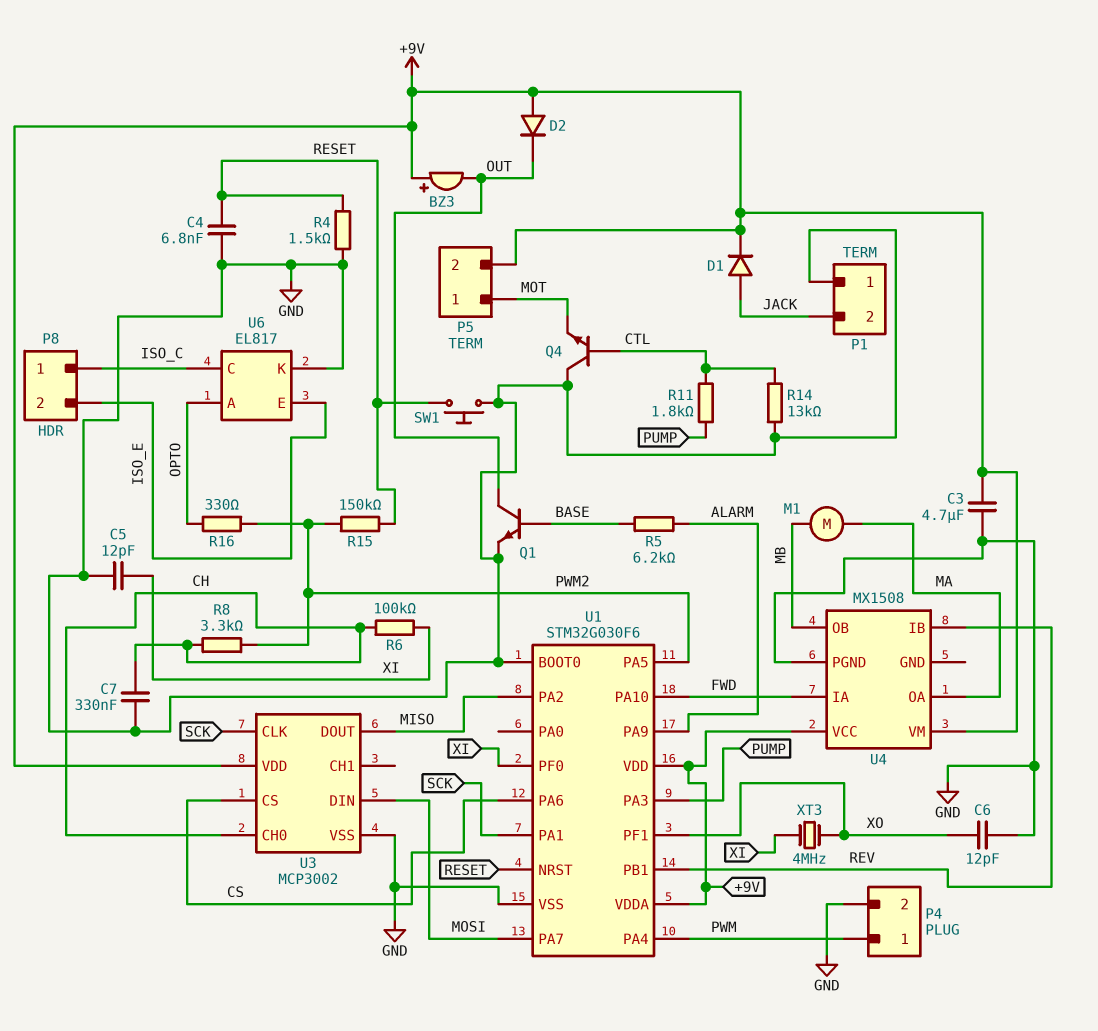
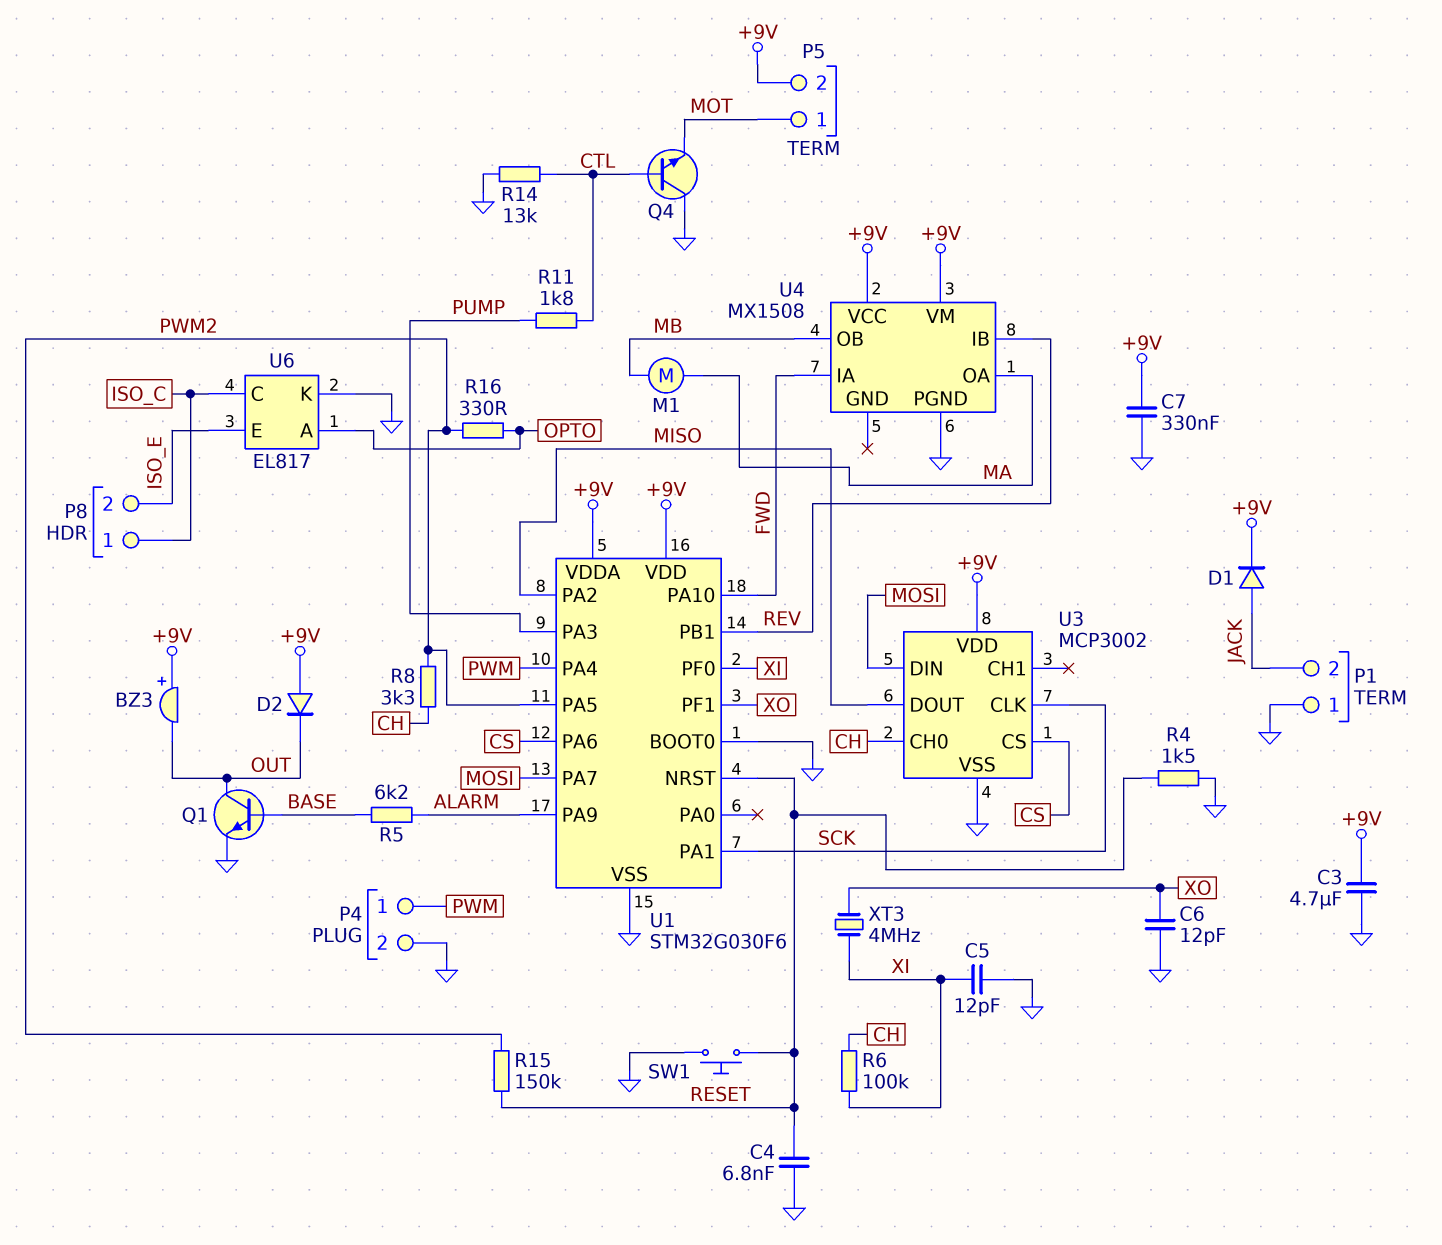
C7: 330nF (CH, GND) -> 330nF (+9V, GND)

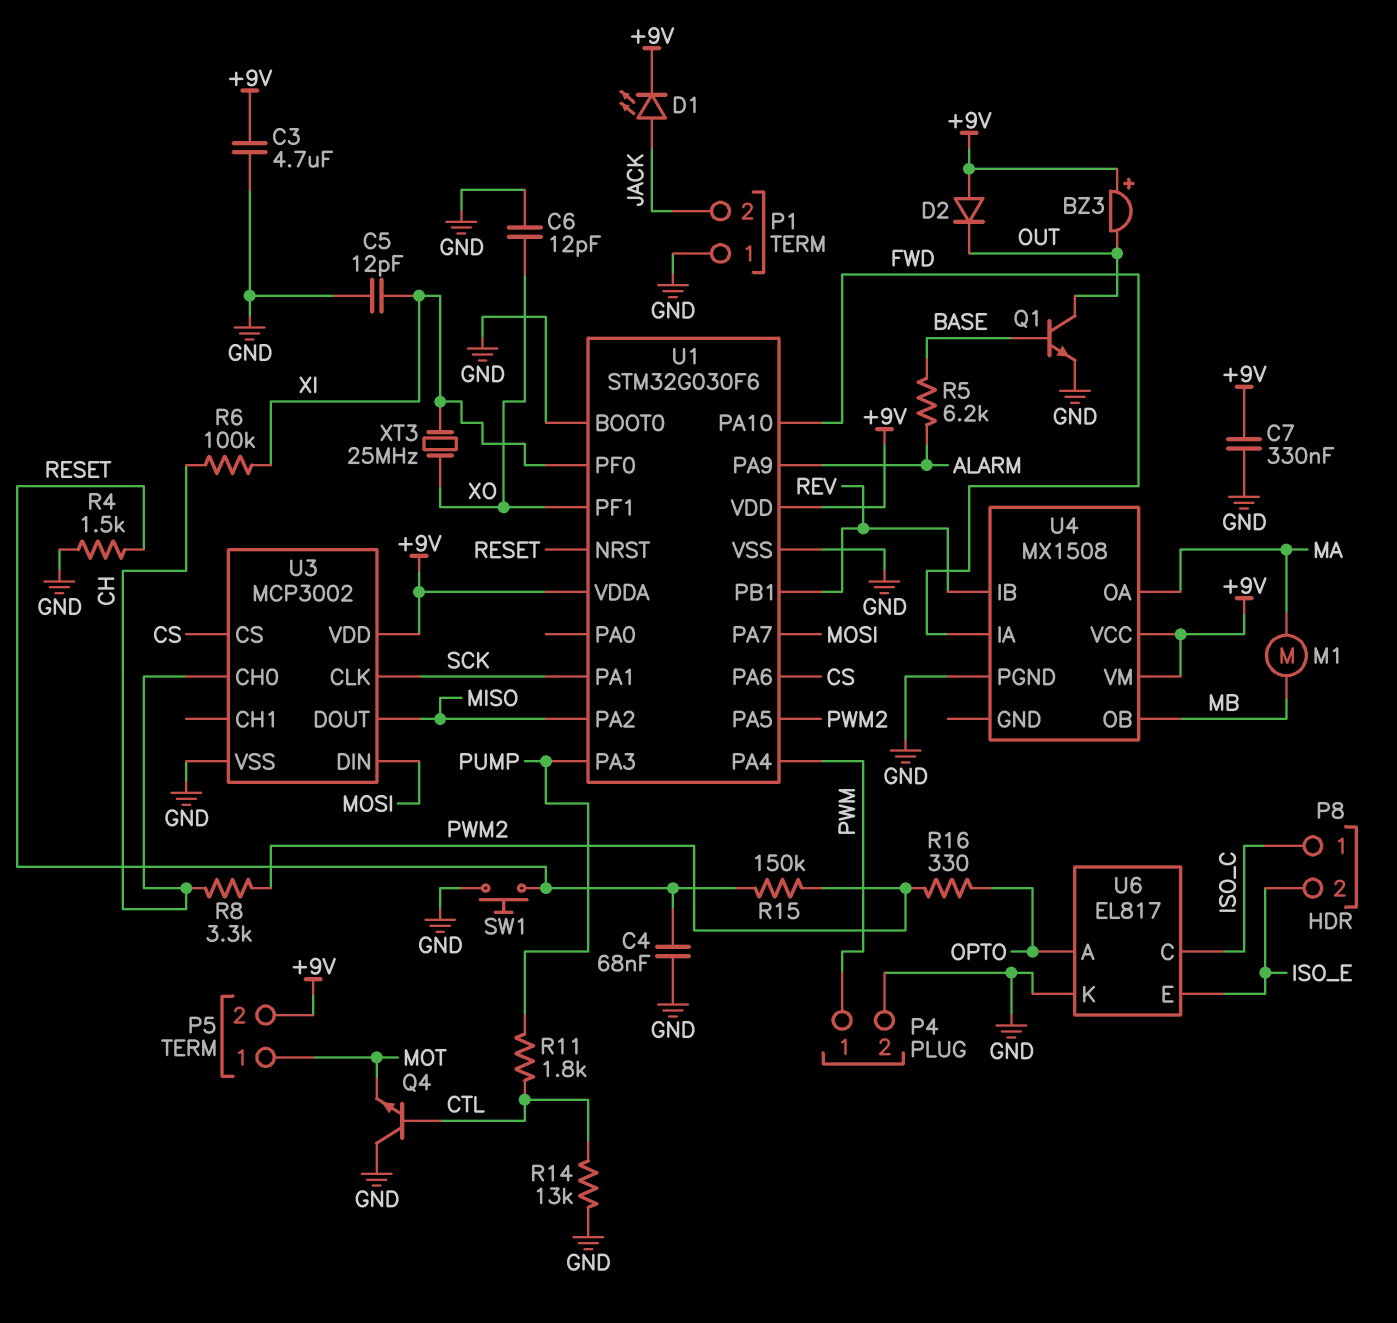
C4: 6.8nF (GND, RESET) -> 68nF (GND, RESET)
D1: diode (A JACK, K +9V) -> LED (A JACK, K +9V)
XT3: 4MHz (XI, XO) -> 25MHz (XI, XO)

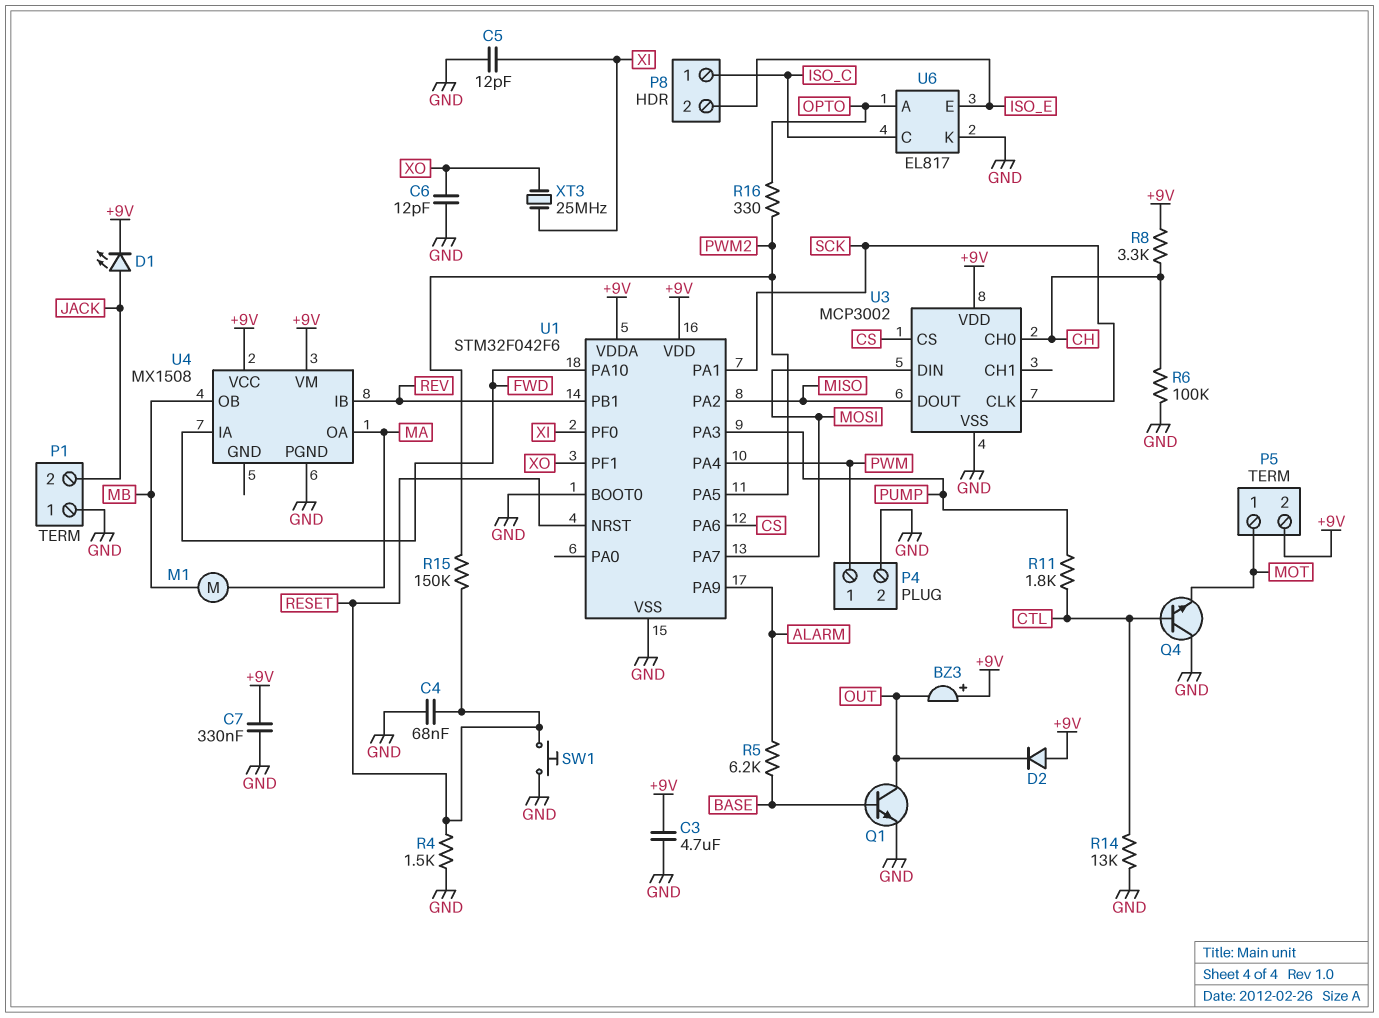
R6: 100k (CH, XI) -> 100k (CH, GND)
R8: 3.3k (CH, PWM2) -> 3.3k (+9V, CH)
U1: STM32G030F6 -> STM32F042F6

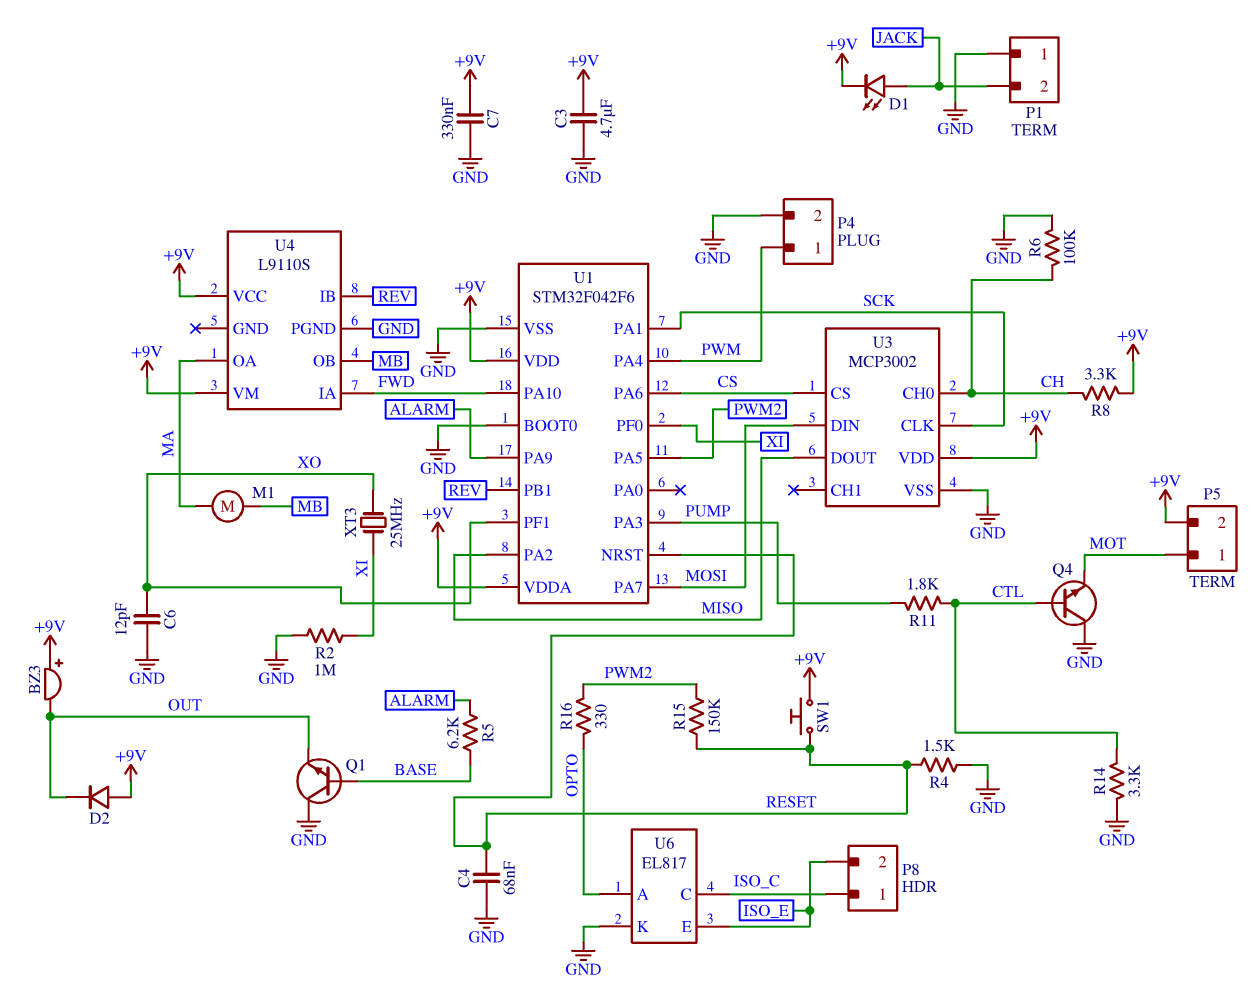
C5: 12pF (GND, XI) -> none
Q1: NPN (B BASE, C OUT, E GND) -> NPN (B BASE, C GND, E OUT)
R2: none -> 1M (GND, XI)
R14: 13k (CTL, GND) -> 3.3k (CTL, GND)
SW1: button (GND, RESET) -> button (+9V, RESET)
U4: MX1508 -> L9110S

